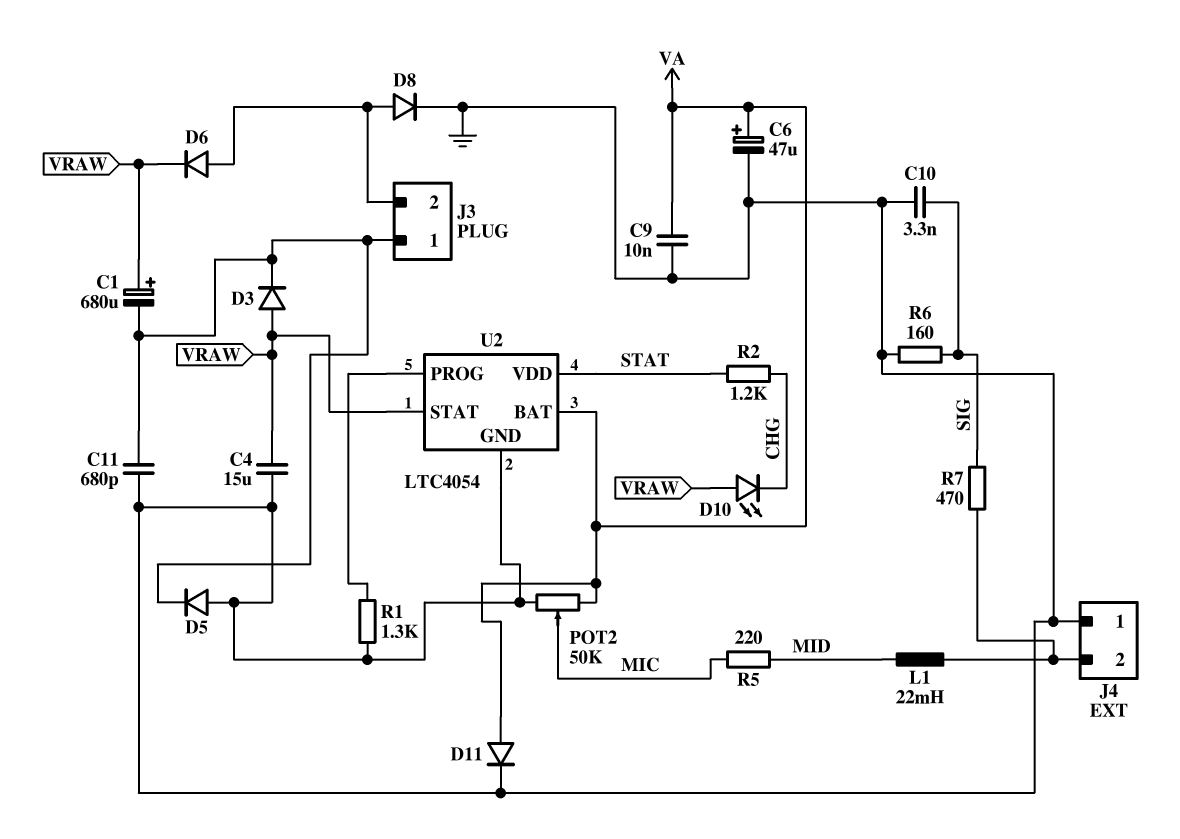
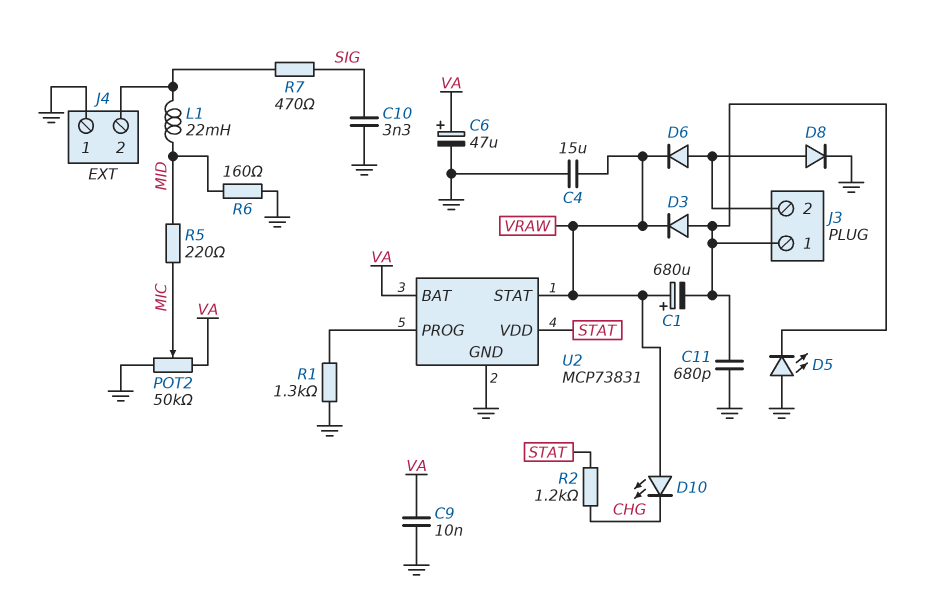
D3: diode (A VRAW, K J3/1) -> diode (A J3/1, K VRAW)
D5: diode (A GND, K J3/1) -> LED (A GND, K J3/1)
D11: diode (A VA, K GND) -> none
R6: 160 (GND, SIG) -> 160 (GND, MID)
U2: LTC4054 -> MCP73831

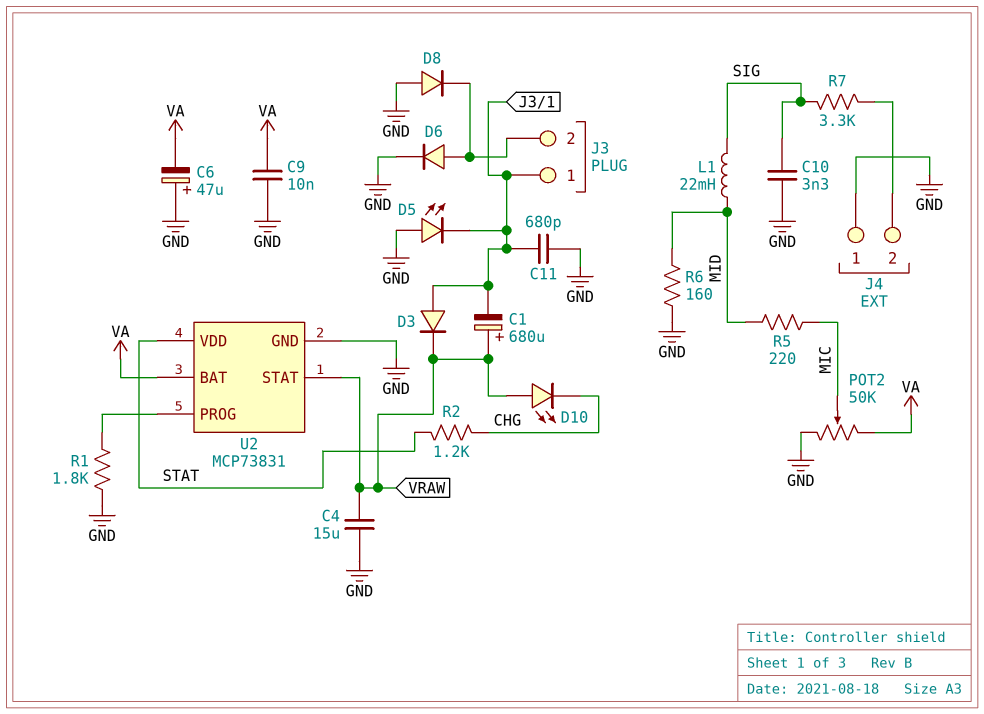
C6: 47uF (plus VA, minus GND) -> 47uF (plus GND, minus VA)
D6: diode (A J3/2, K VRAW) -> diode (A J3/2, K GND)
D8: diode (A J3/2, K GND) -> diode (A GND, K J3/2)
L1: 22mH (J4/2, MID) -> 22mH (MID, SIG)
R1: 1.3k (GND, U2/PROG) -> 1.8k (GND, U2/PROG)
R7: 470 (J4/2, SIG) -> 3.3k (J4/2, SIG)

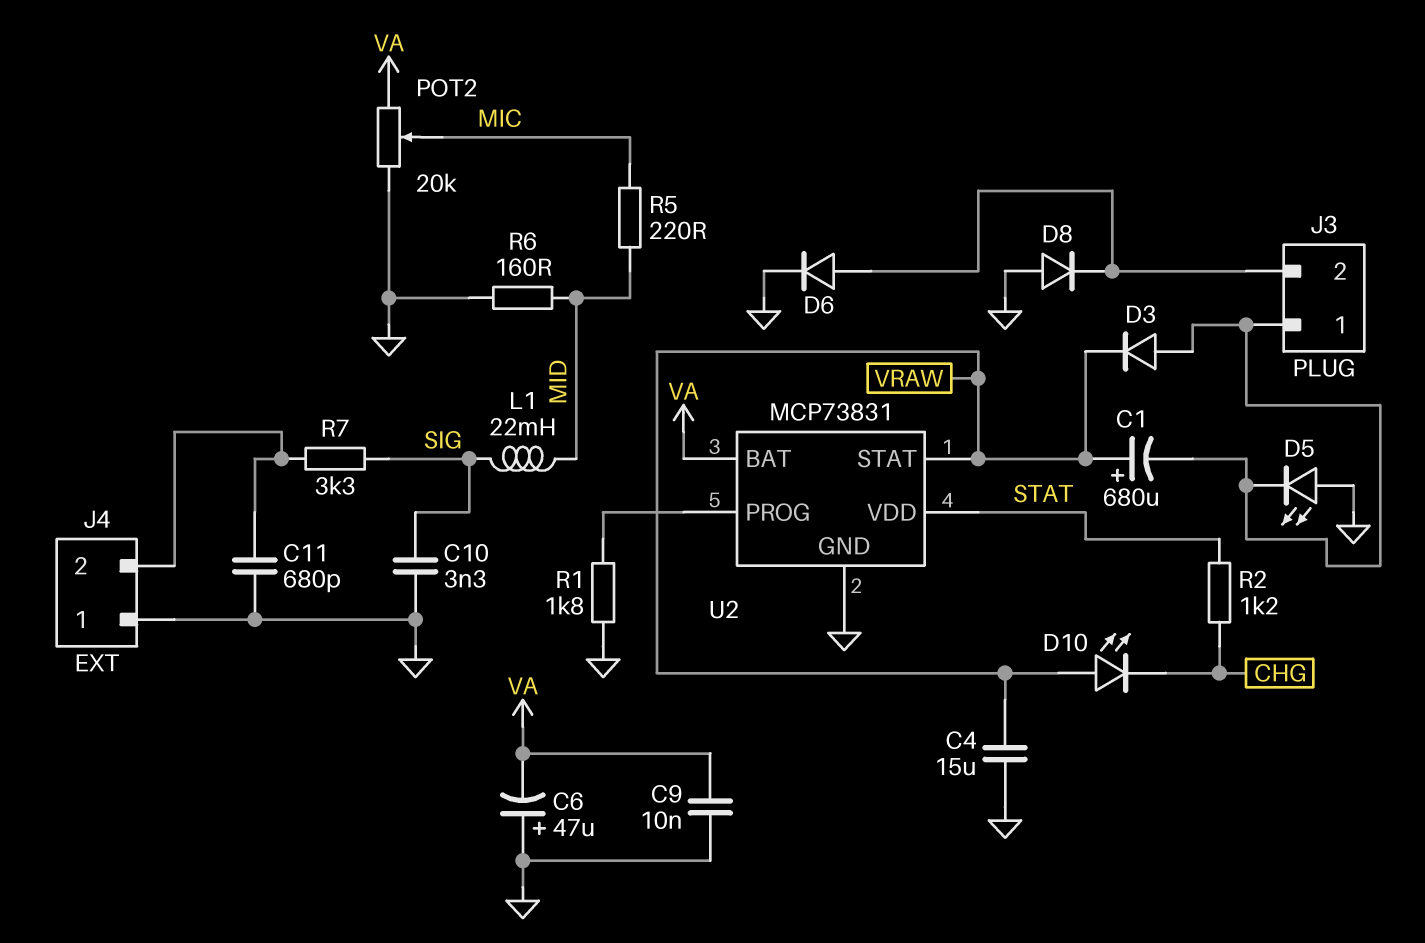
C11: 680pF (GND, J3/1) -> 680pF (GND, J4/2)
POT2: 50k (GND, VA, wiper MIC) -> 20k (GND, VA, wiper MIC)

